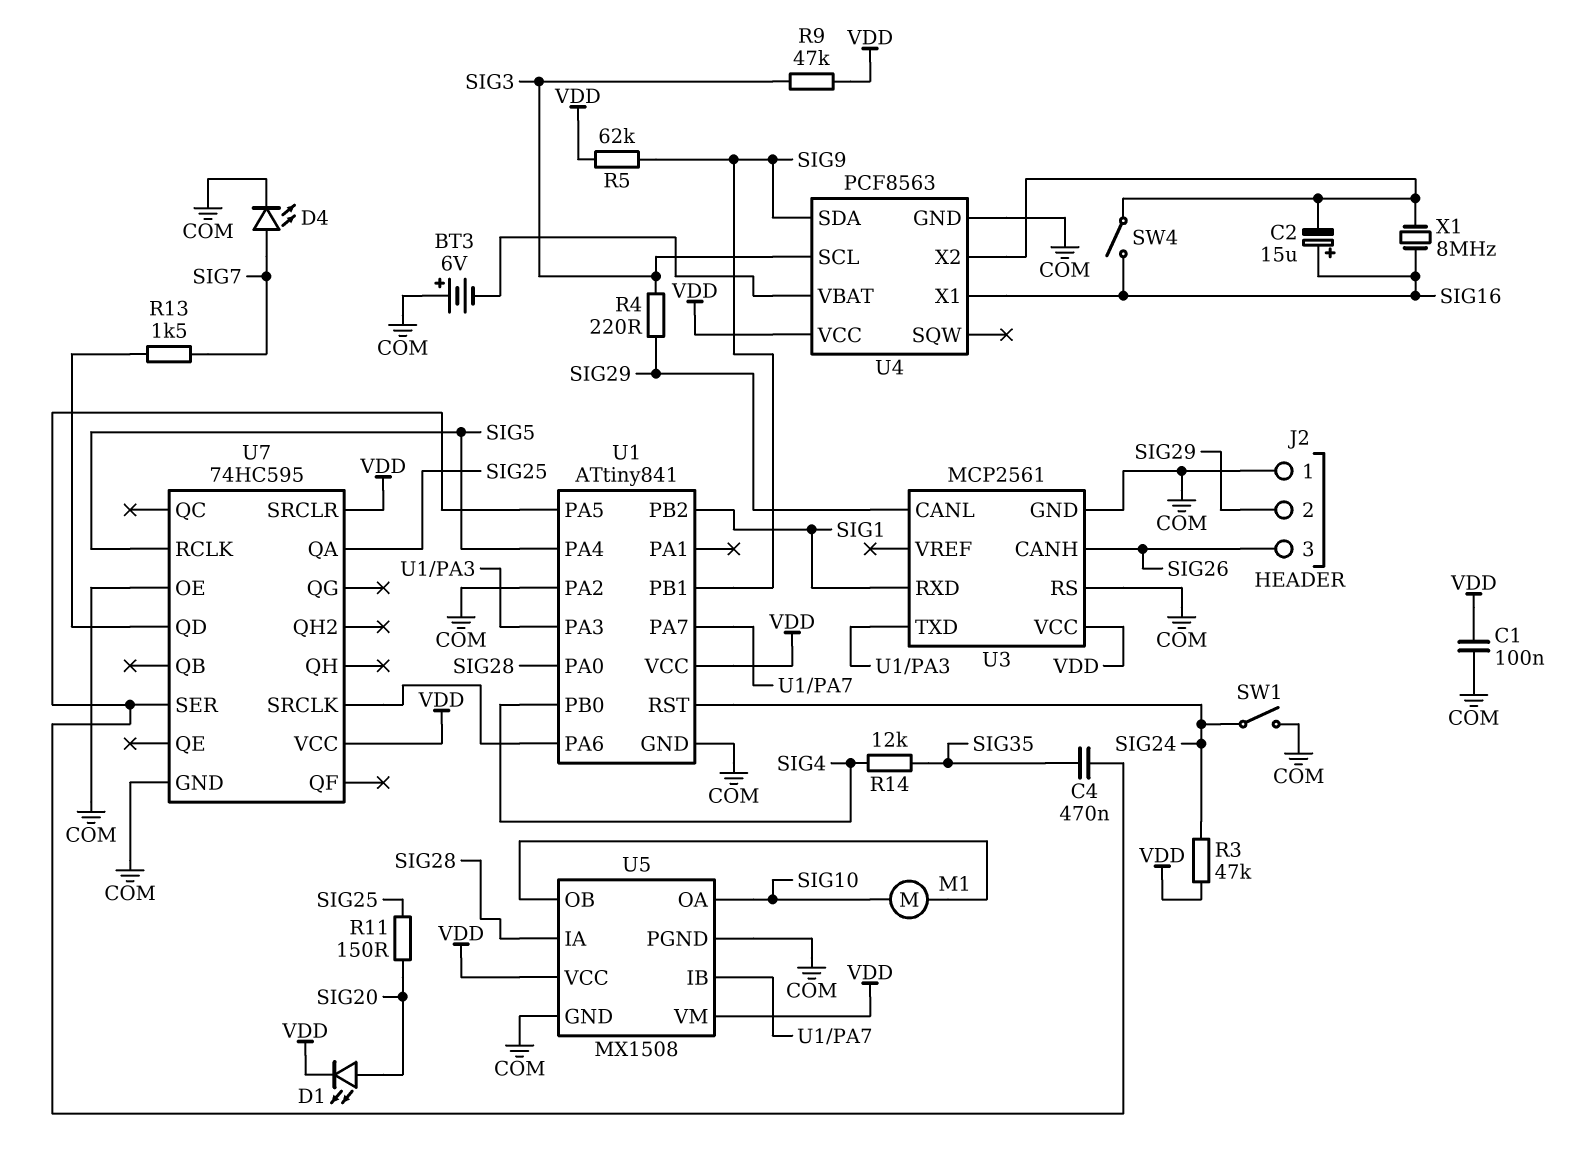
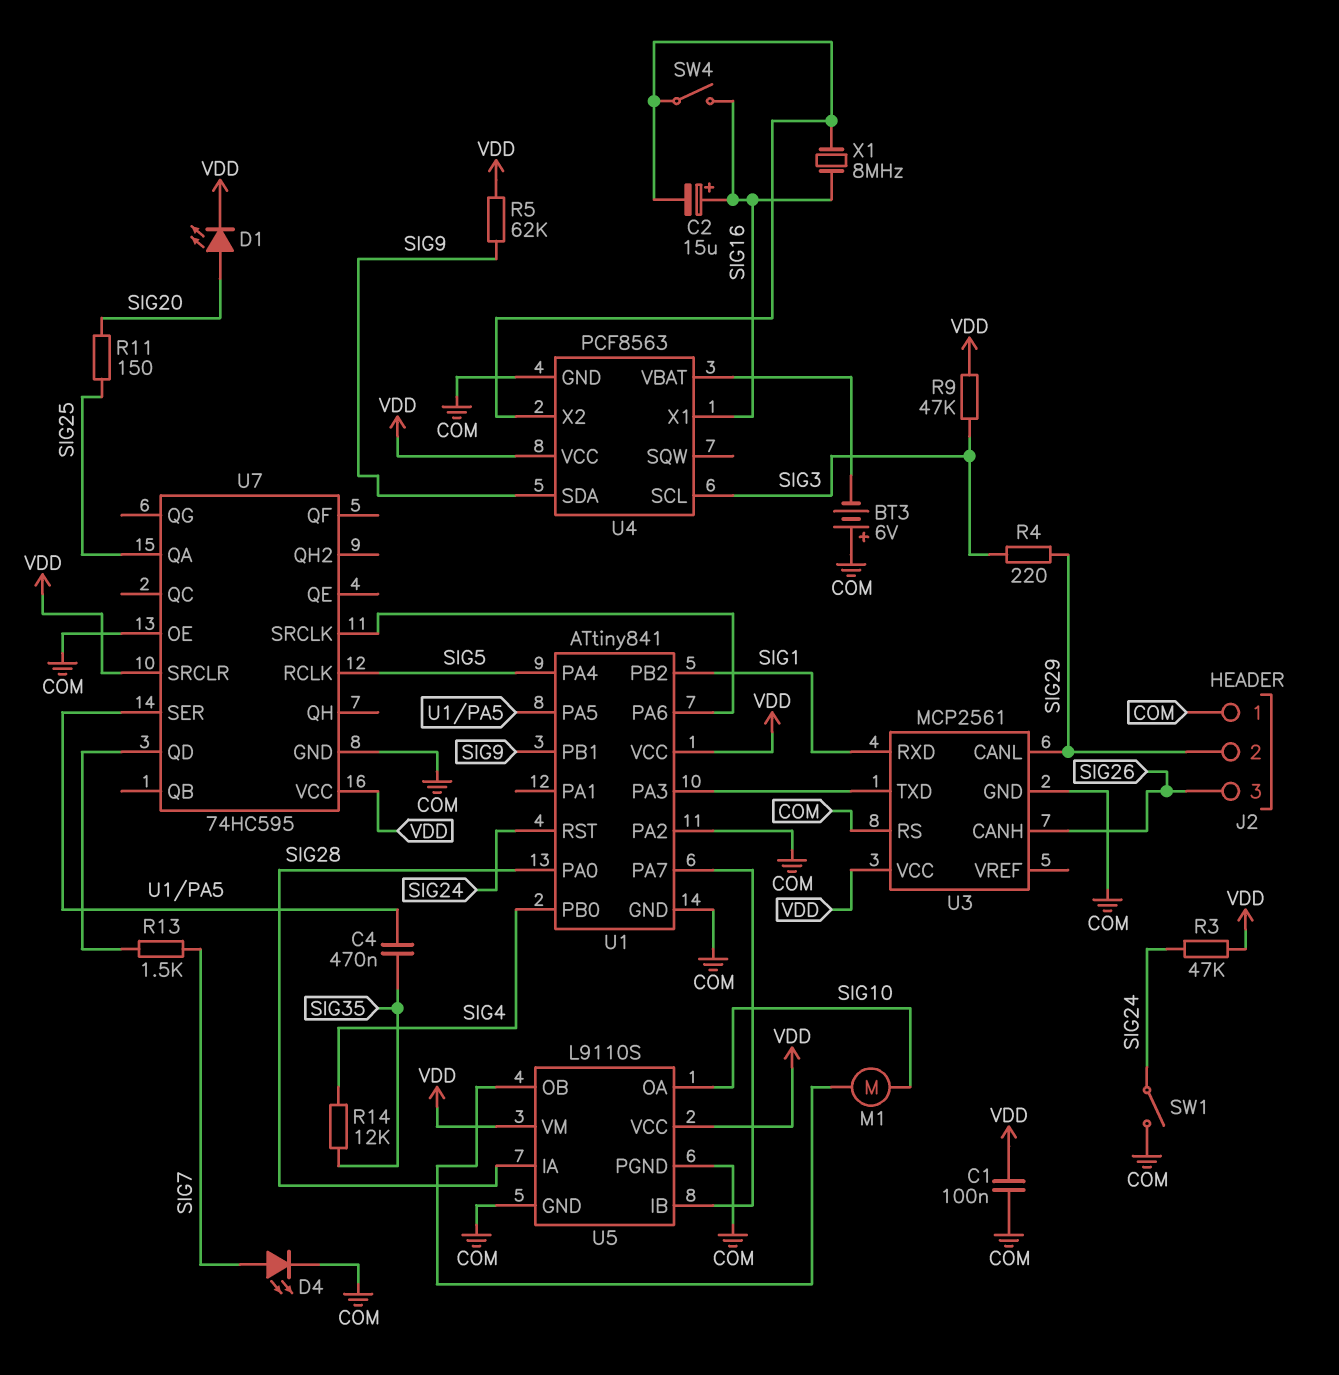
U5: MX1508 -> L9110S

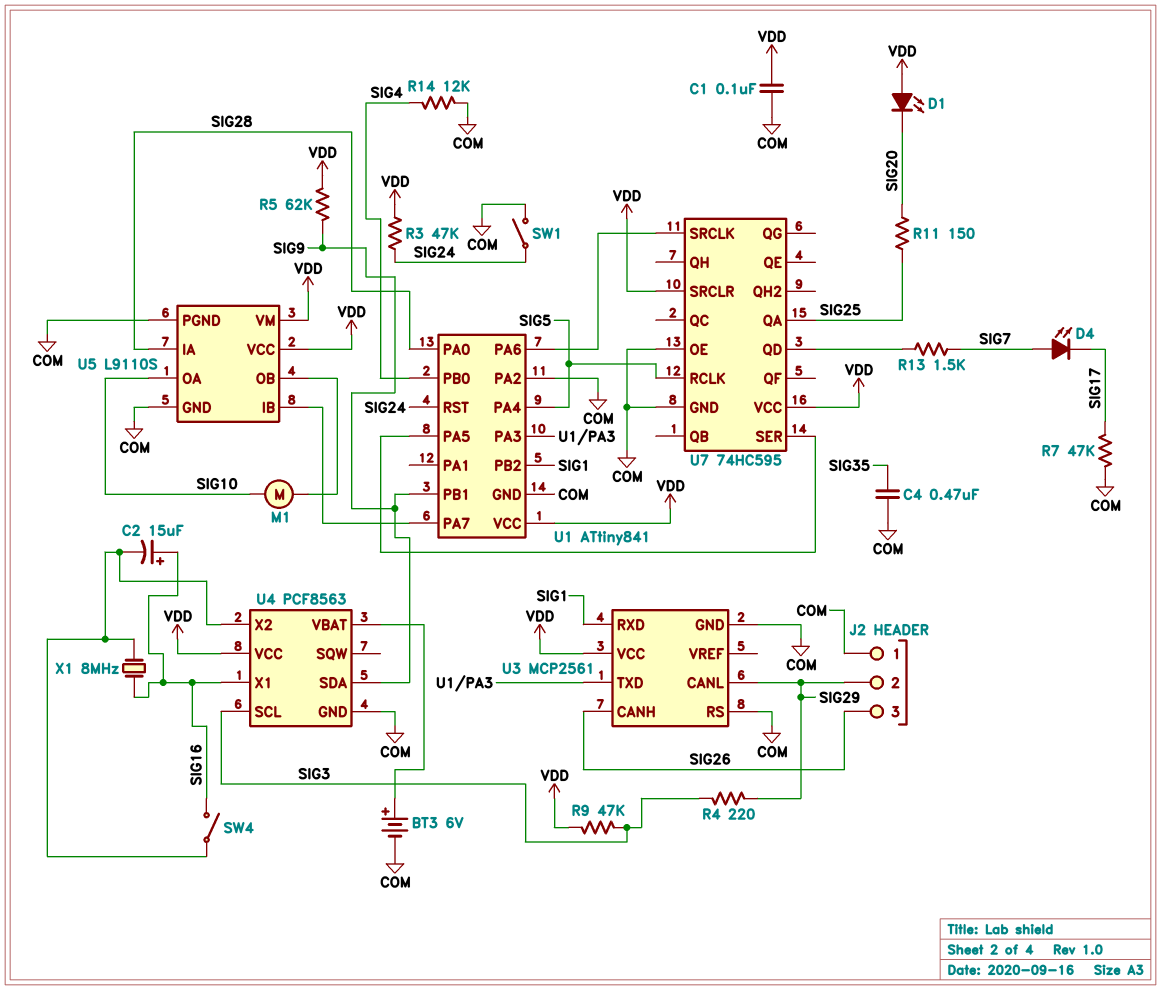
BT3: 6V (plus COM, minus U4/VBAT) -> 6V (plus U4/VBAT, minus COM)
C4: 470nF (SIG35, U1/PA5) -> 470nF (COM, SIG35)
D1: LED (A SIG20, K VDD) -> LED (A VDD, K SIG20)
D4: LED (A SIG7, K COM) -> LED (A SIG7, K SIG17)
R7: none -> 47k (COM, SIG17)
R14: 12k (SIG4, SIG35) -> 12k (COM, SIG4)

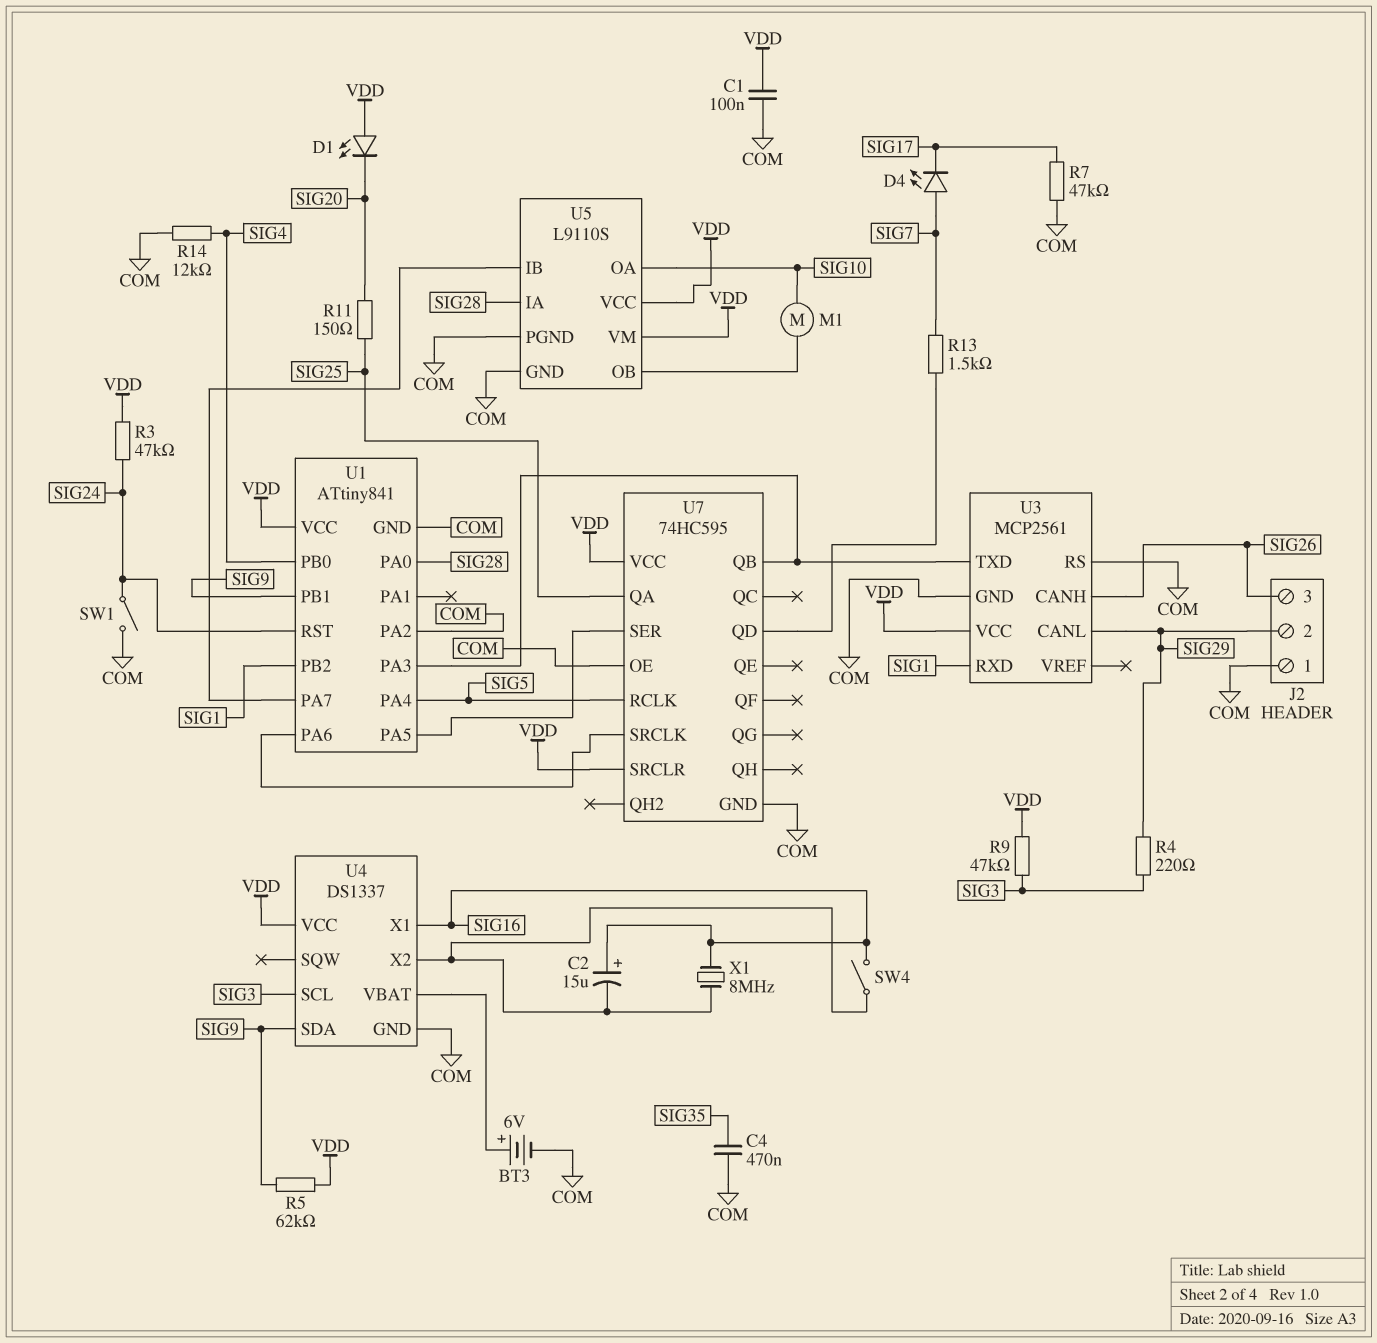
U4: PCF8563 -> DS1337
U7 pin QB: none -> U1/PA3

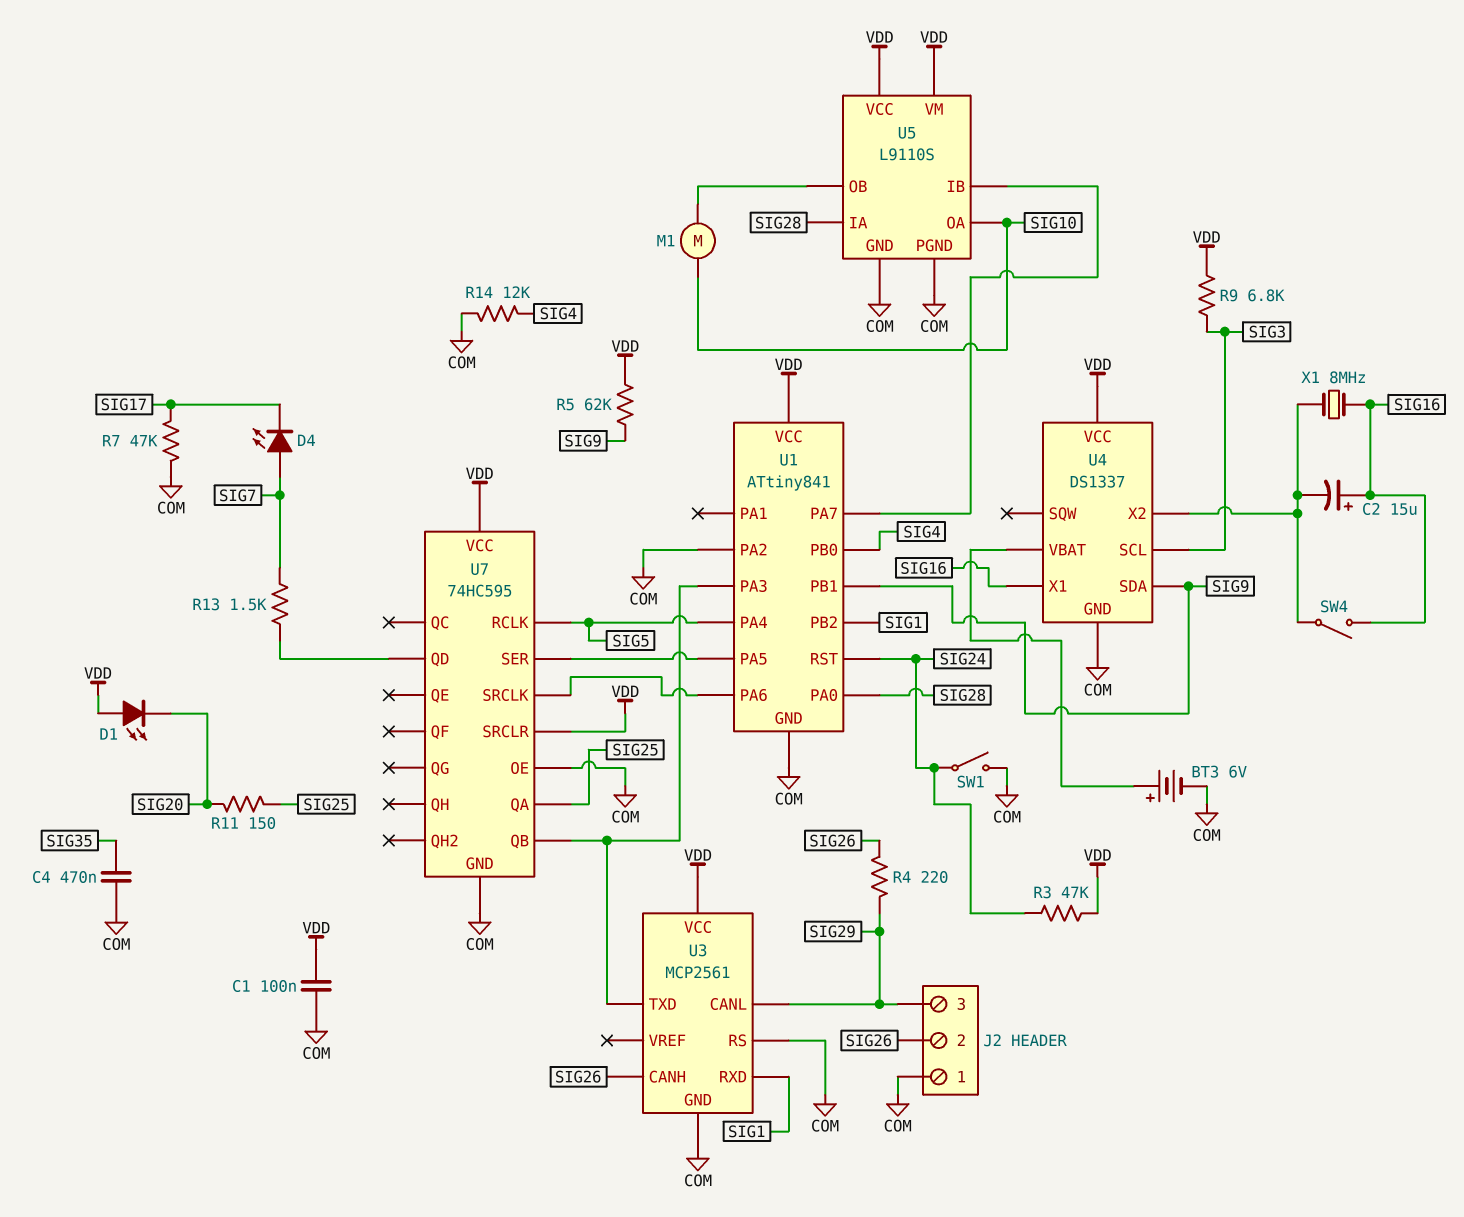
J2 pin 2: SIG29 -> SIG26
J2 pin 3: SIG26 -> SIG29
R4: 220 (SIG3, SIG29) -> 220 (SIG26, SIG29)
R9: 47k (SIG3, VDD) -> 6.8k (SIG3, VDD)

